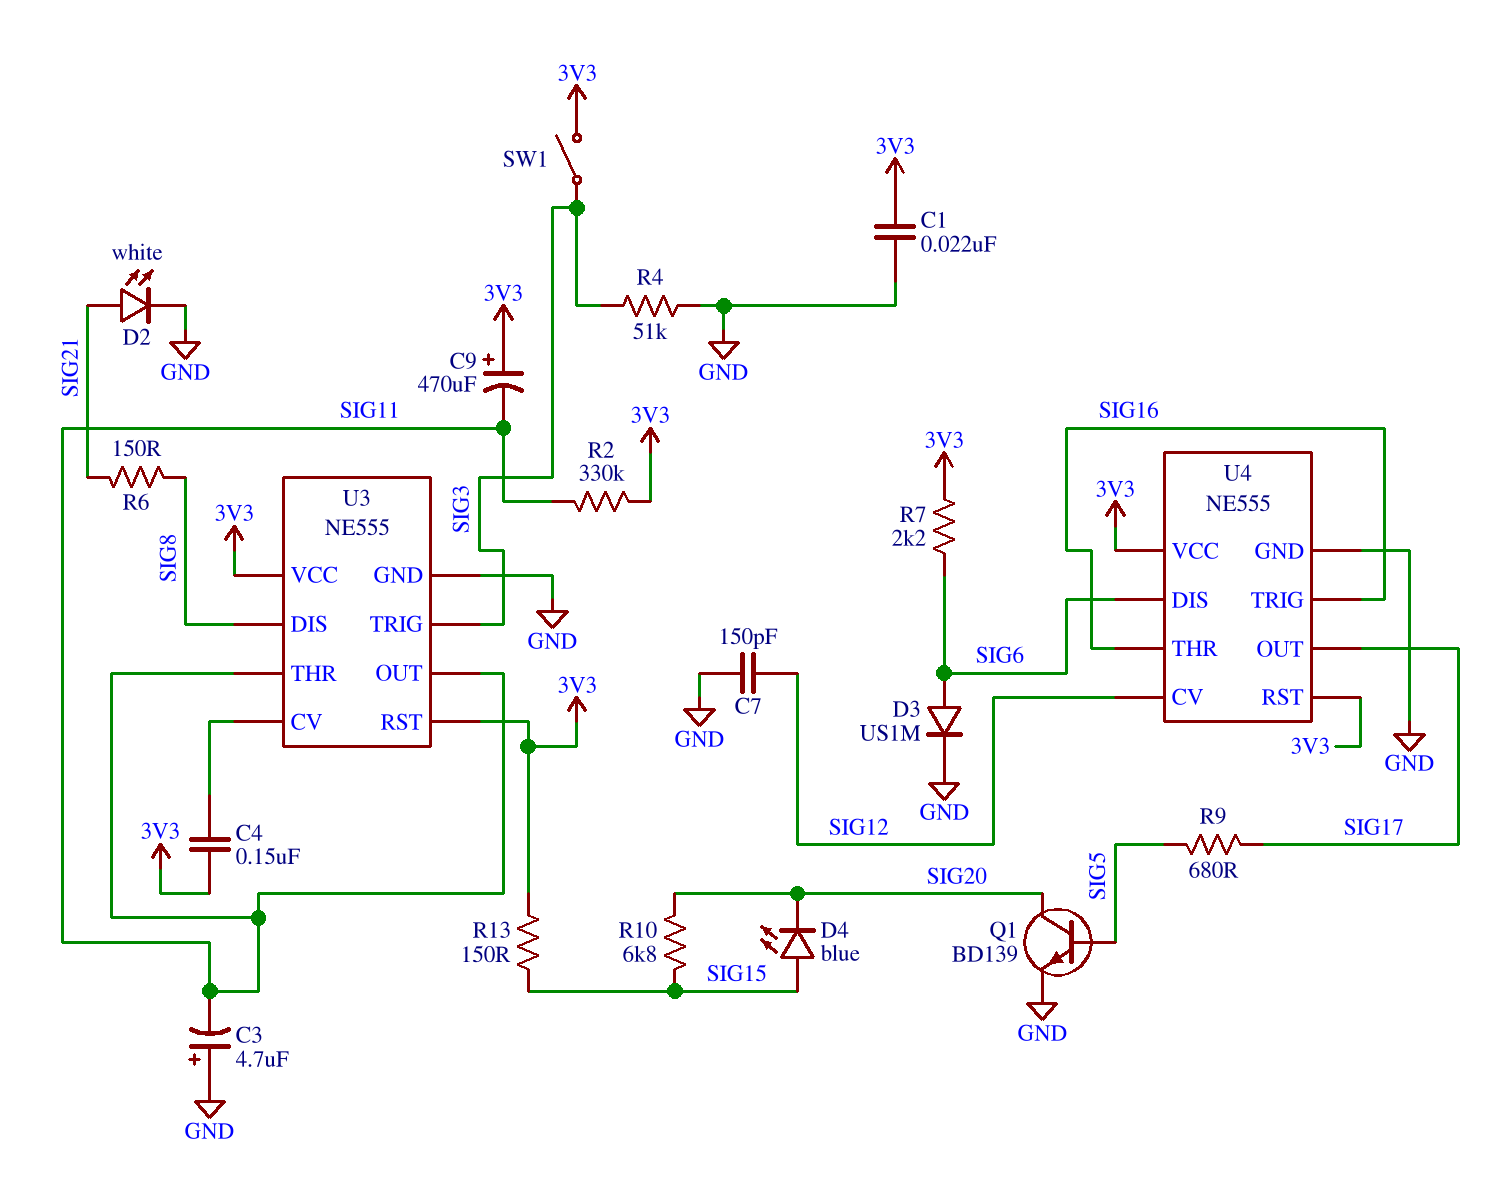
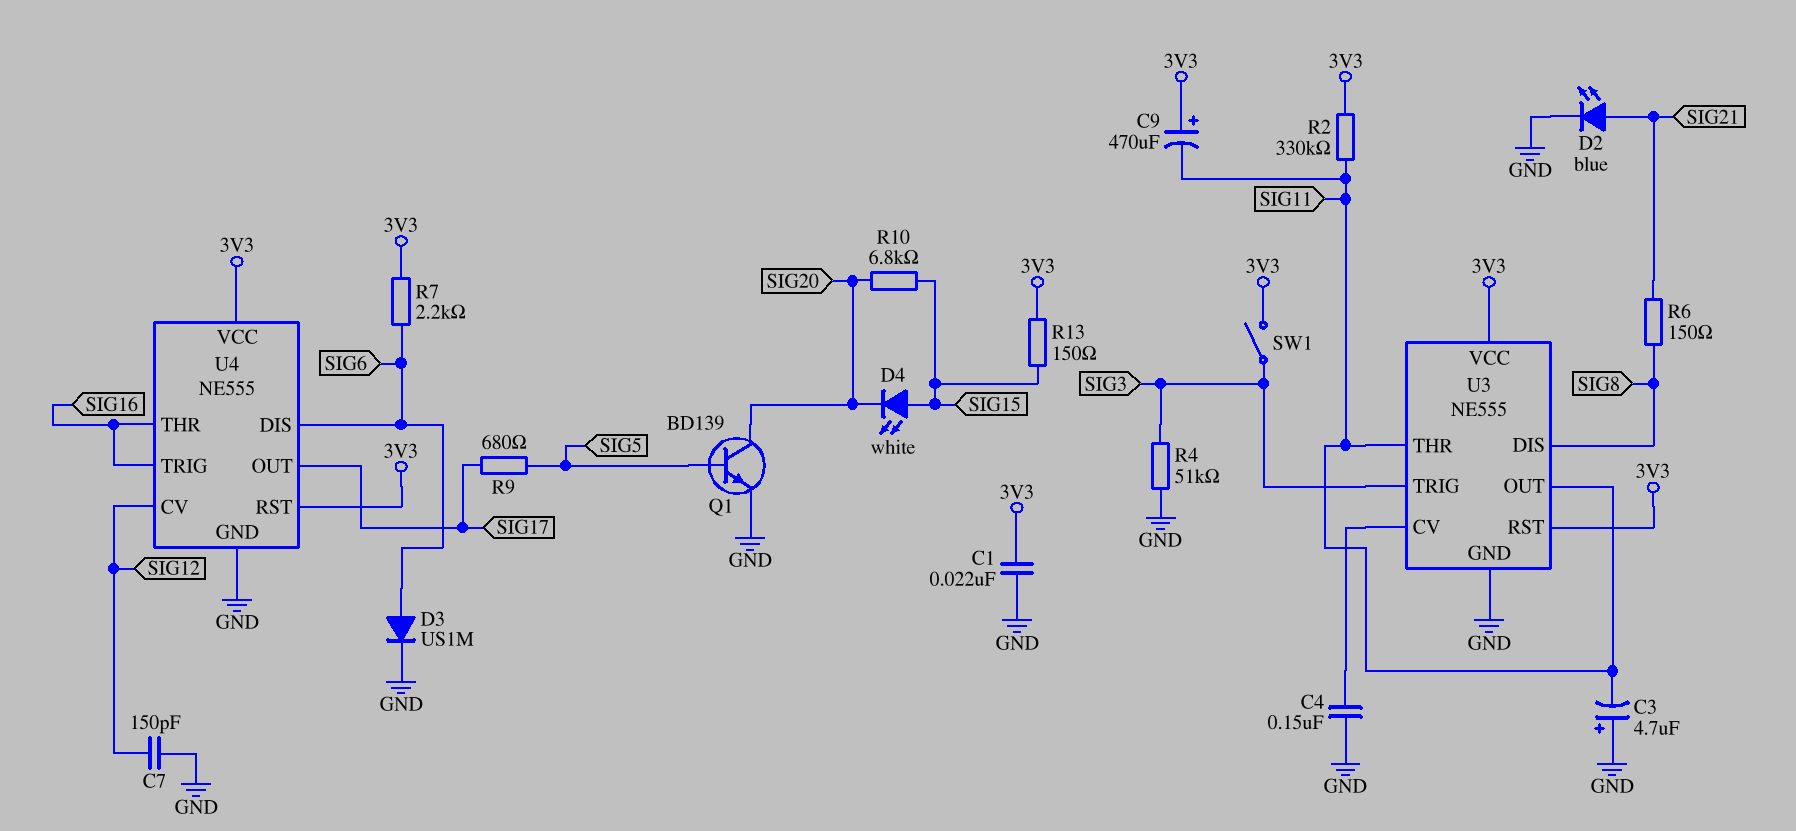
C4: 150nF (3V3, U3/CV) -> 150nF (GND, U3/CV)
D2: LED white (A SIG21, K GND) -> LED blue (A SIG21, K GND)
D4: LED blue (A SIG15, K SIG20) -> LED white (A SIG15, K SIG20)

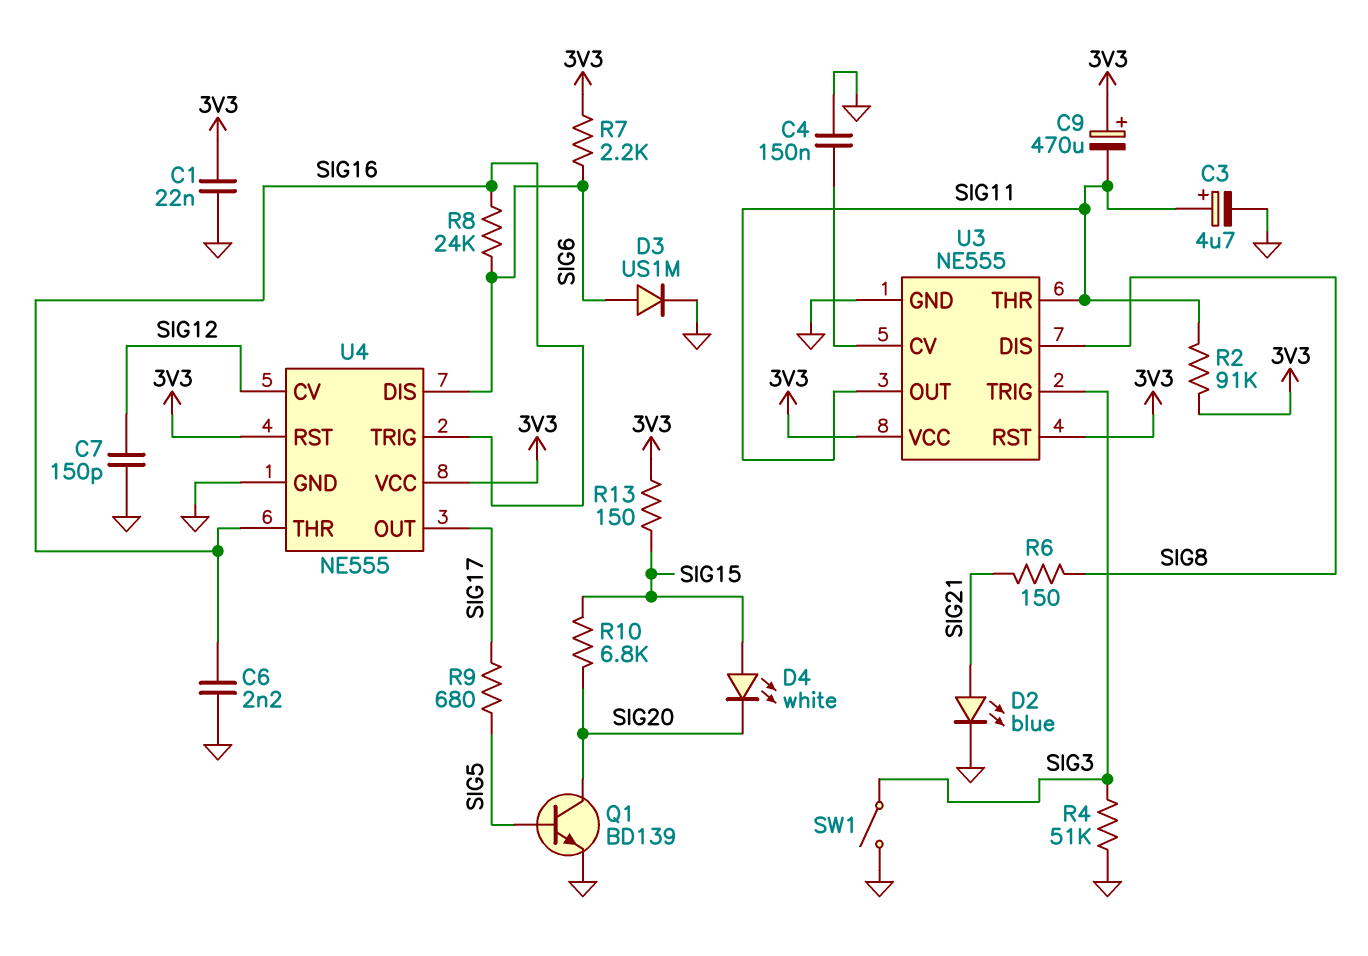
C3: 4.7uF (plus GND, minus SIG11) -> 4.7uF (plus SIG11, minus GND)
C6: none -> 2.2nF (GND, SIG16)
R2: 330k (3V3, SIG11) -> 91k (3V3, SIG11)
R8: none -> 24k (SIG6, SIG16)
SW1: switch (3V3, SIG3) -> switch (GND, SIG3)

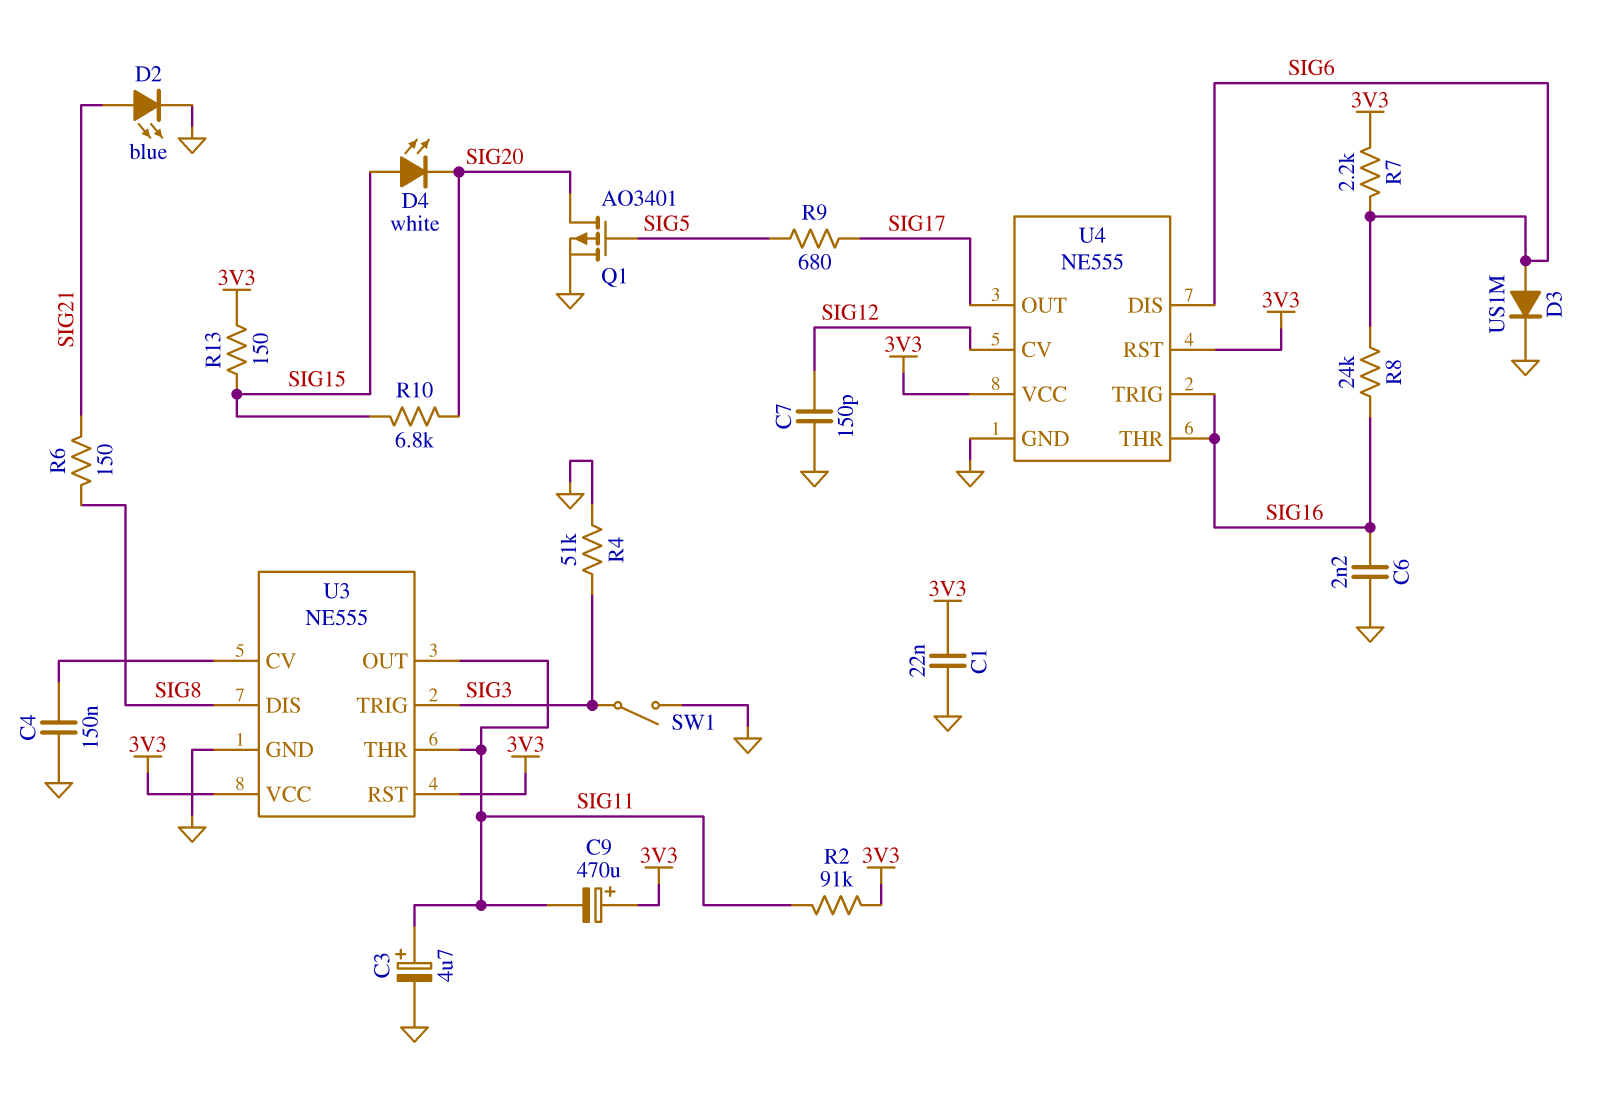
Q1: NPN BD139 (B SIG5, C SIG20, E GND) -> PMOS AO3401 (G SIG5, D SIG20, S GND)

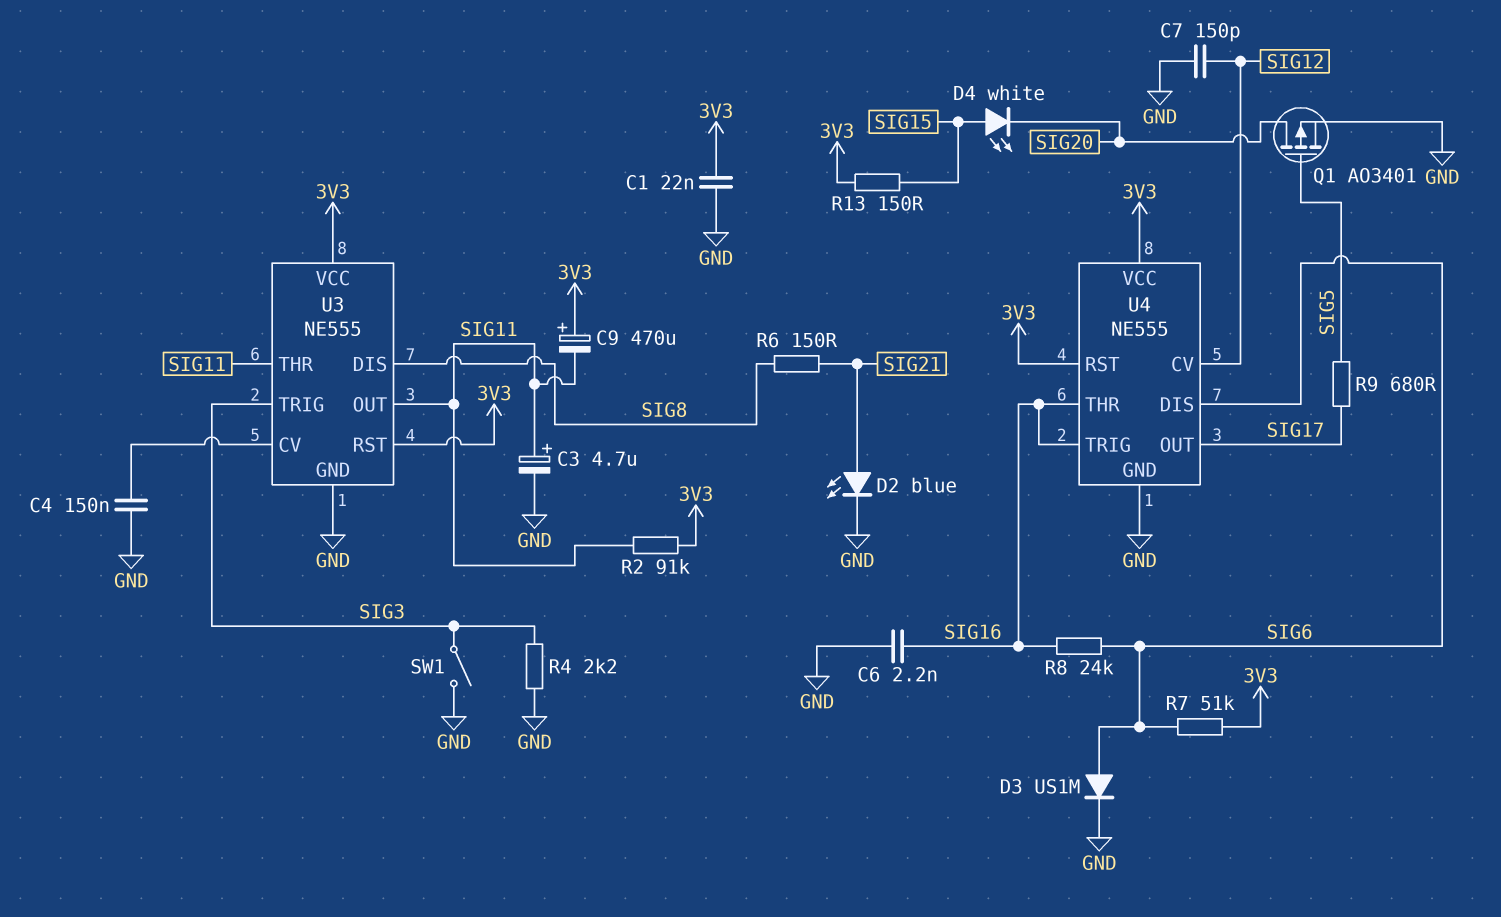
R4: 51k (GND, SIG3) -> 2.2k (GND, SIG3)
R7: 2.2k (3V3, SIG6) -> 51k (3V3, SIG6)
R10: 6.8k (SIG15, SIG20) -> none

